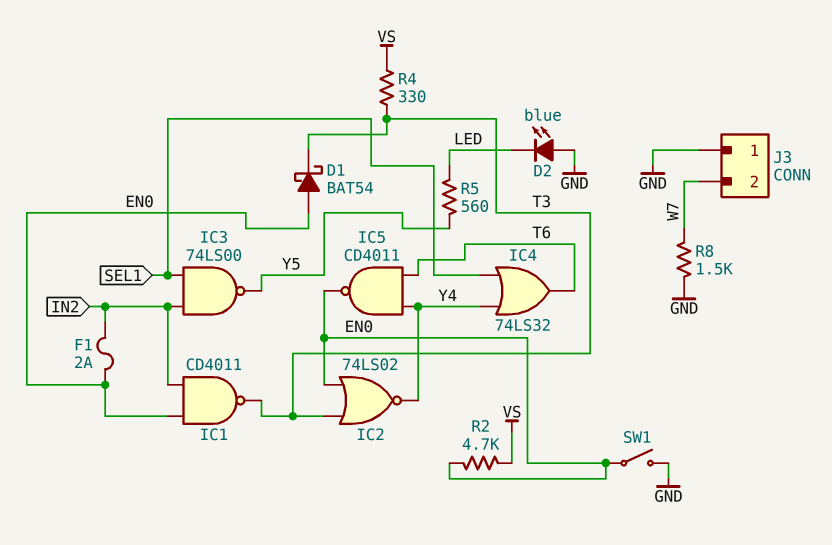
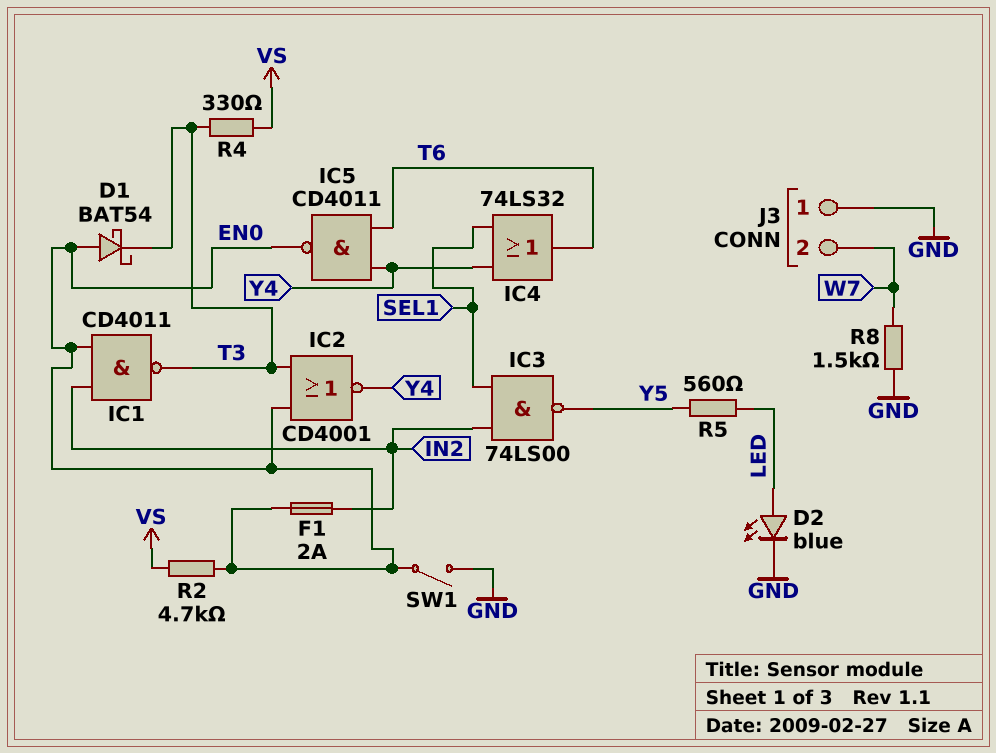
D2: LED blue (A GND, K LED) -> LED blue (A LED, K GND)
IC2: NOR 74LS02 (in EN0, in T3, out Y4) -> NOR CD4001 (in EN0, in T3, out Y4)

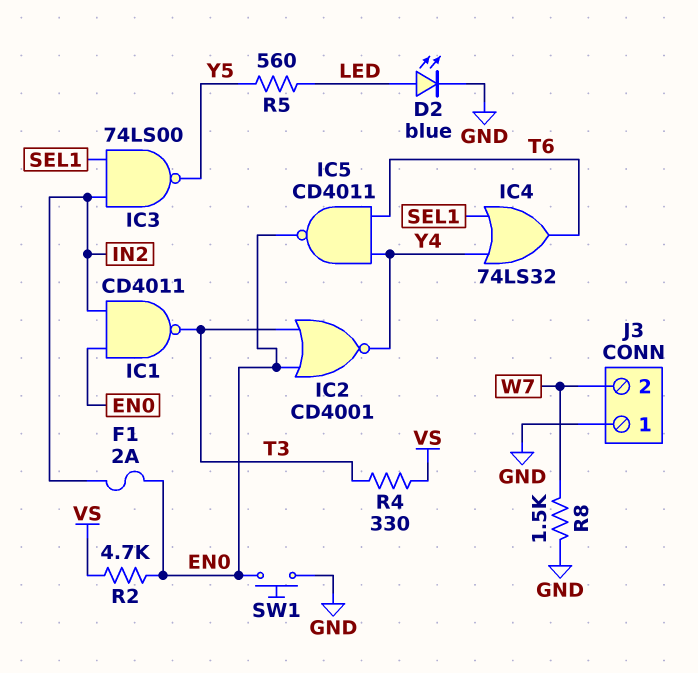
D1: schottky BAT54 (A EN0, K T3) -> none
SW1: switch (EN0, GND) -> button (EN0, GND)

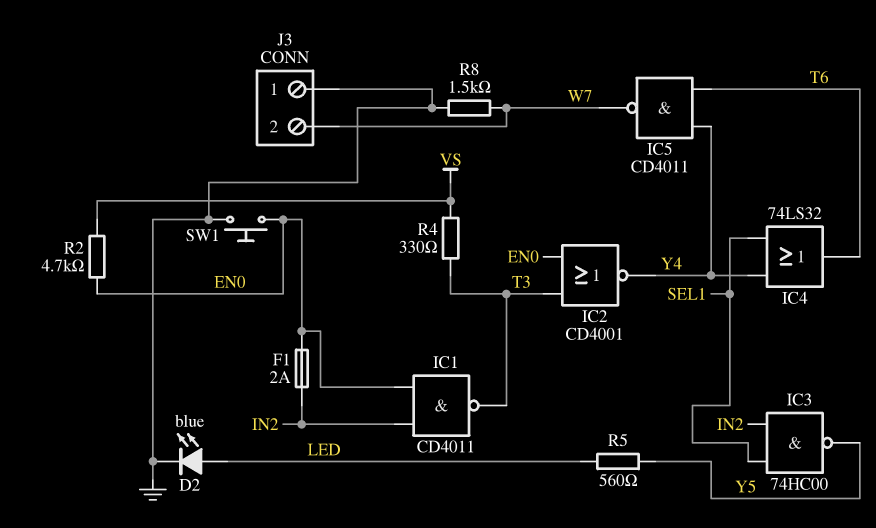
IC3: NAND 74LS00 (in IN2, in SEL1, out Y5) -> NAND 74HC00 (in IN2, in SEL1, out Y5)
IC5: NAND CD4011 (in T6, in Y4, out EN0) -> NAND CD4011 (in T6, in Y4, out W7)

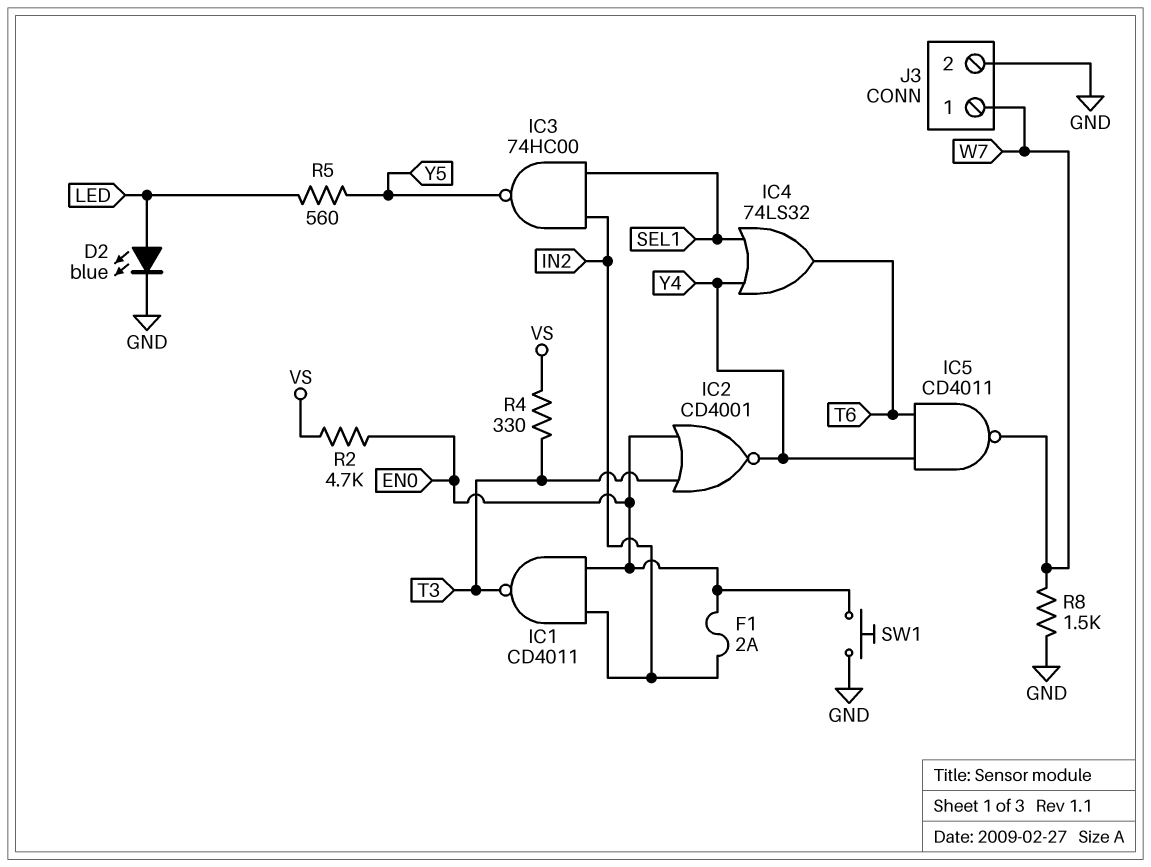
J3 pin 1: GND -> W7
J3 pin 2: W7 -> GND

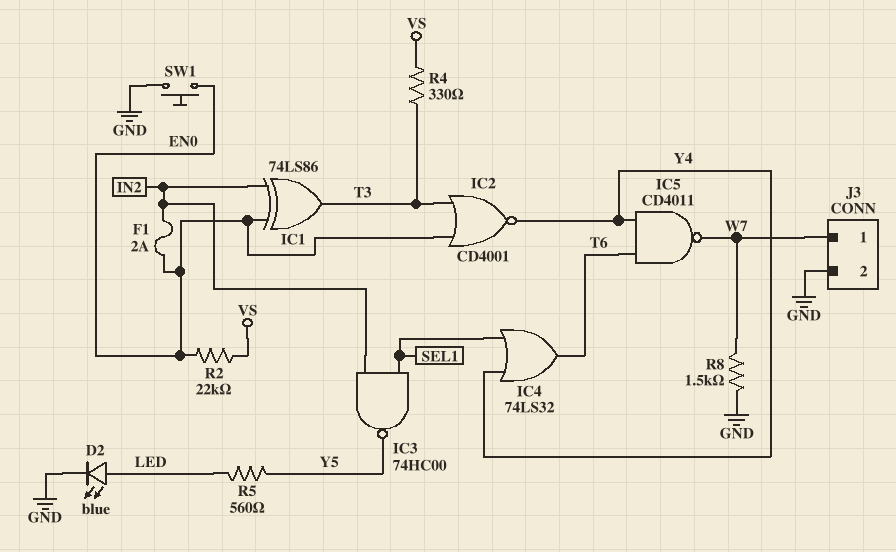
IC1: NAND CD4011 (in EN0, in IN2, out T3) -> XOR 74LS86 (in EN0, in IN2, out T3)
R2: 4.7k (EN0, VS) -> 22k (EN0, VS)

